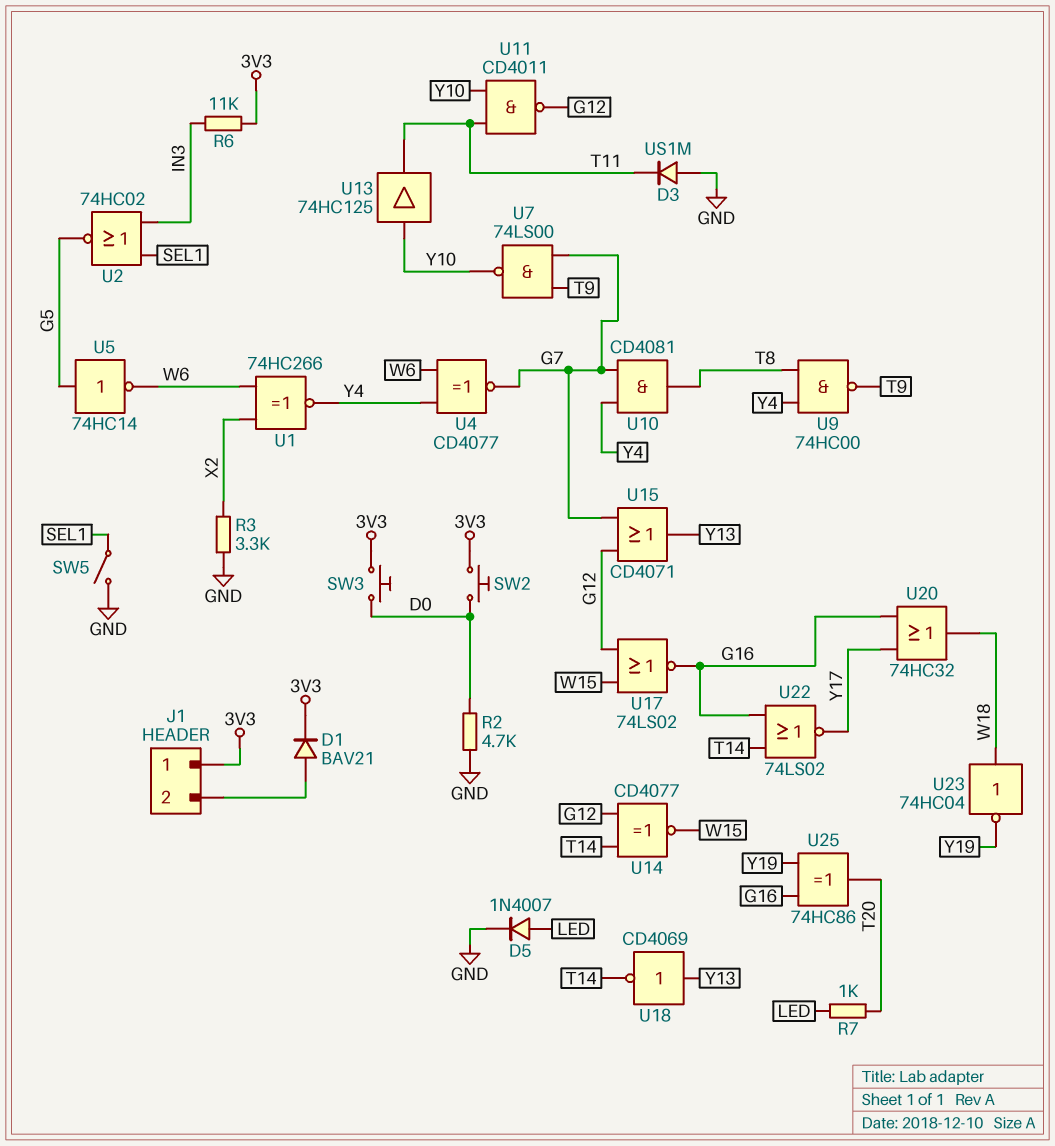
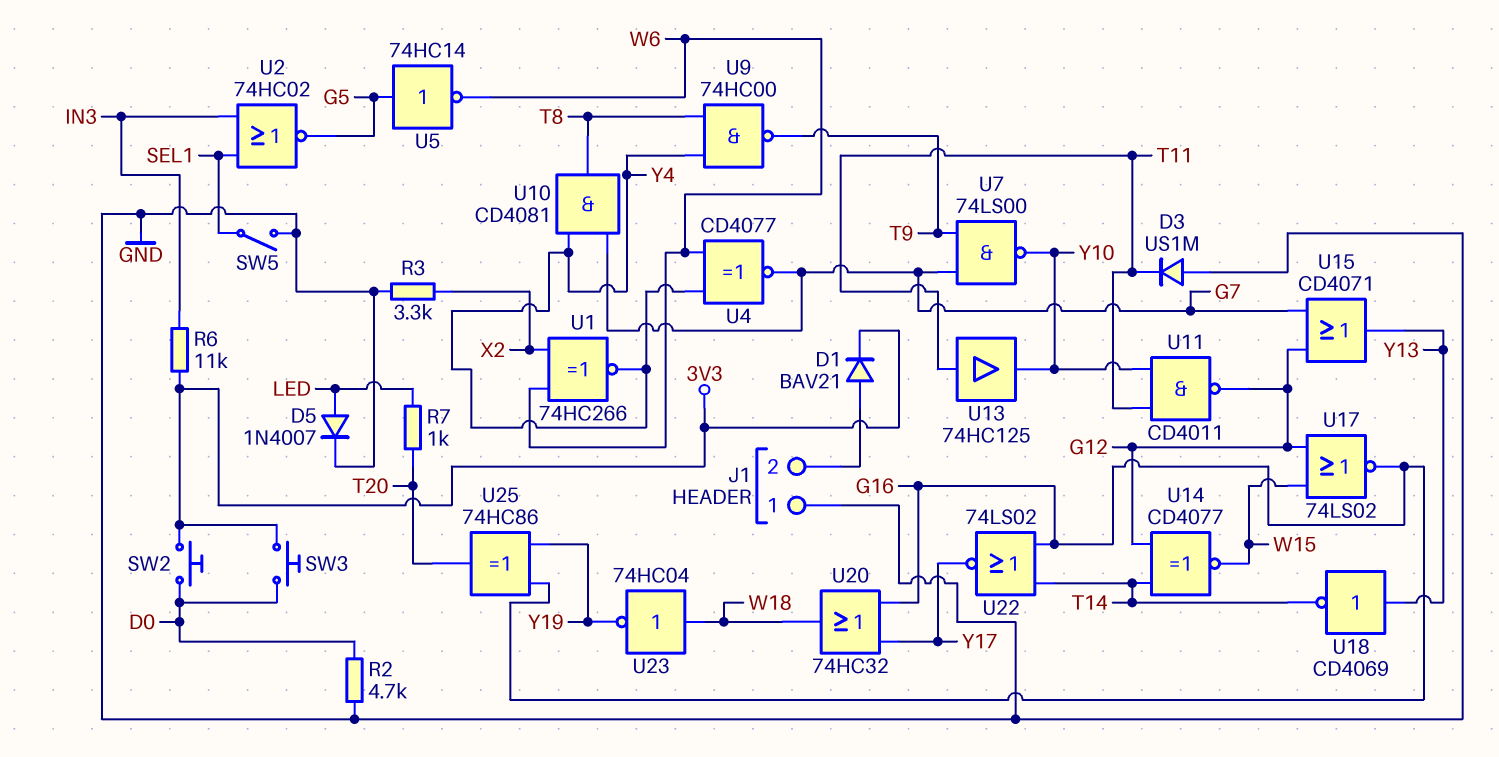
J1 pin 1: 3V3 -> GND
U13: buffer 74HC125 (in Y10, out T11) -> buffer 74HC125 (in T11, out Y10)

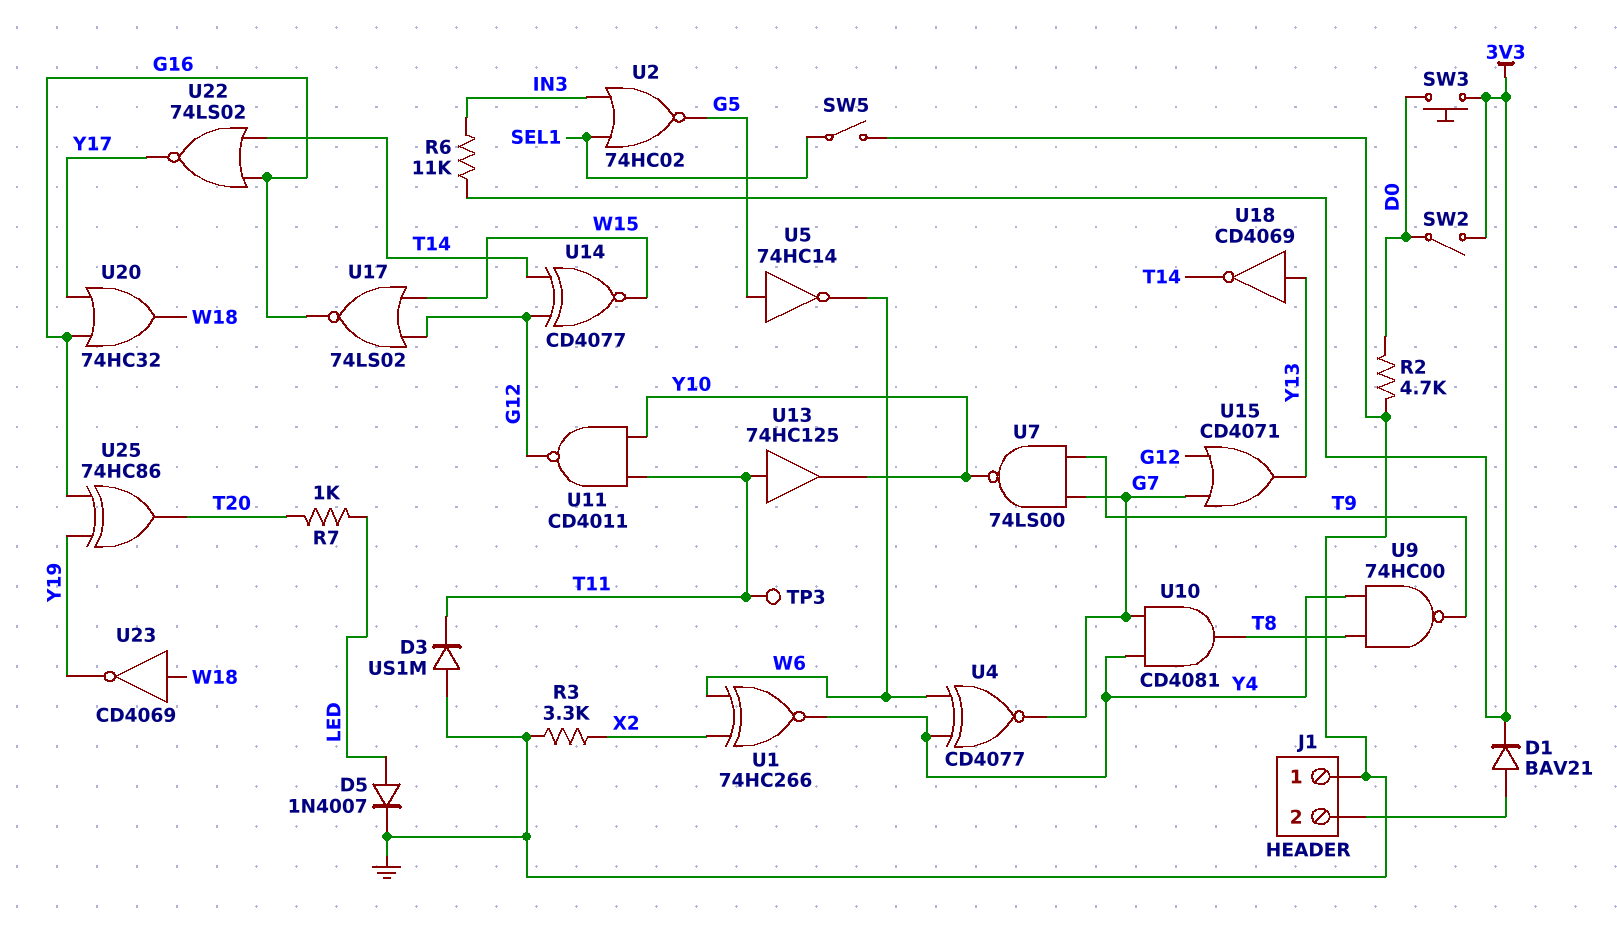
SW2: button (3V3, D0) -> switch (3V3, D0)
TP3: none -> test point (T11)
U23: NOT 74HC04 (in W18, out Y19) -> NOT CD4069 (in W18, out Y19)

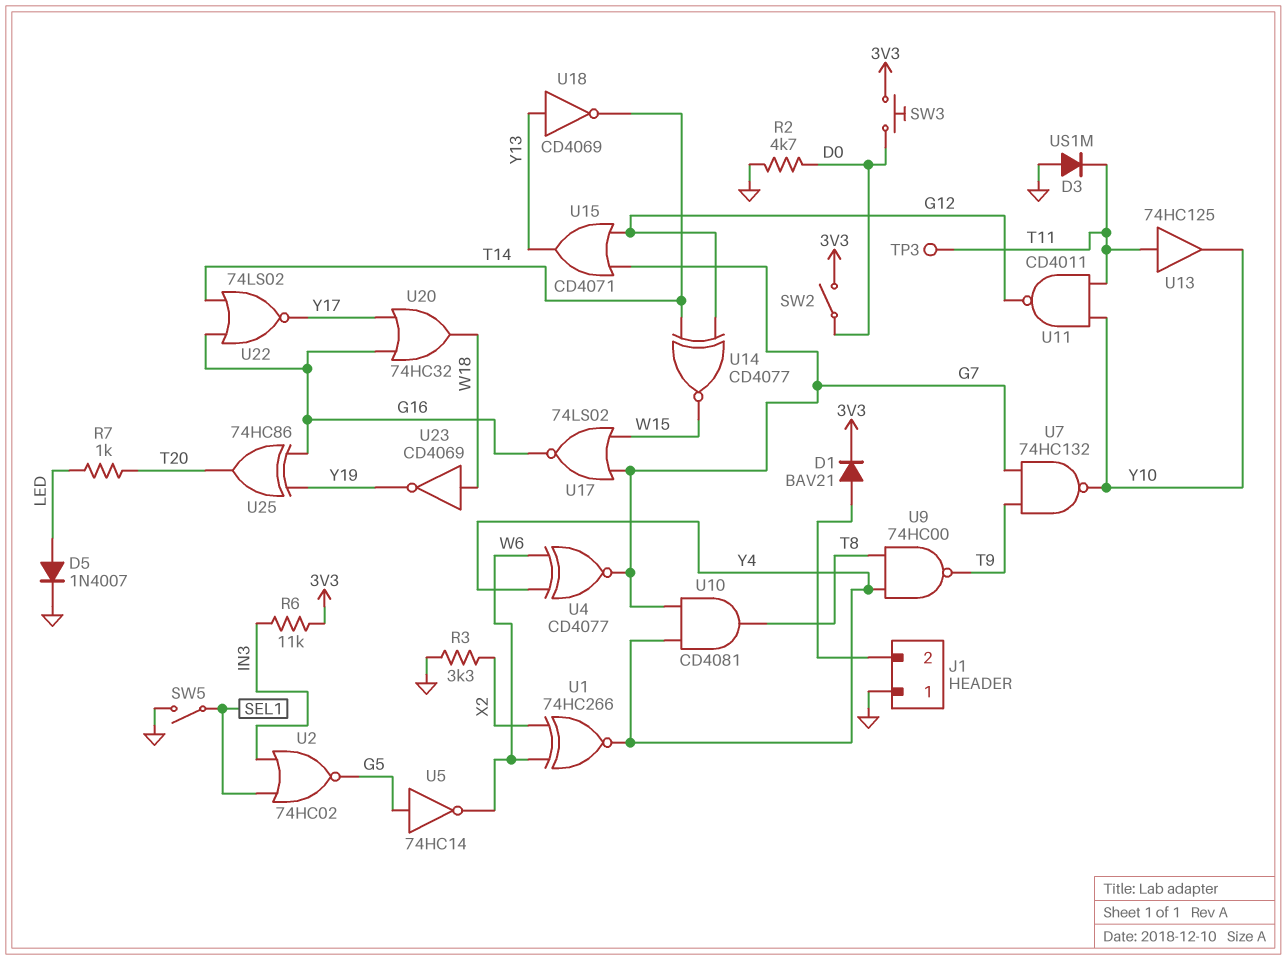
U7: NAND 74LS00 (in G7, in T9, out Y10) -> NAND 74HC132 (in G7, in T9, out Y10)
U17: NOR 74LS02 (in G12, in W15, out G16) -> NOR 74LS02 (in G7, in W15, out G16)

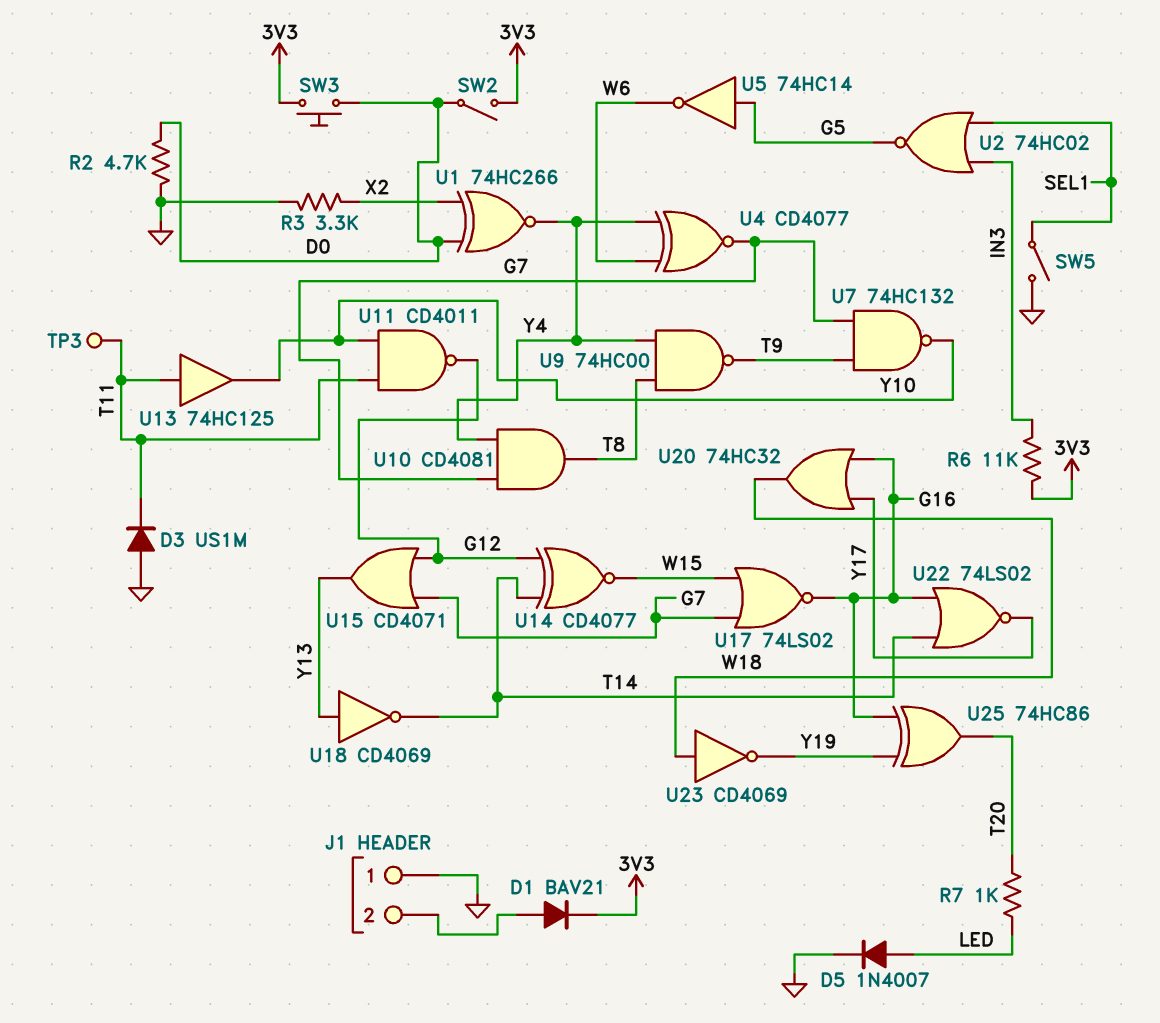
U1: XNOR 74HC266 (in W6, in X2, out Y4) -> XNOR 74HC266 (in D0, in X2, out Y4)

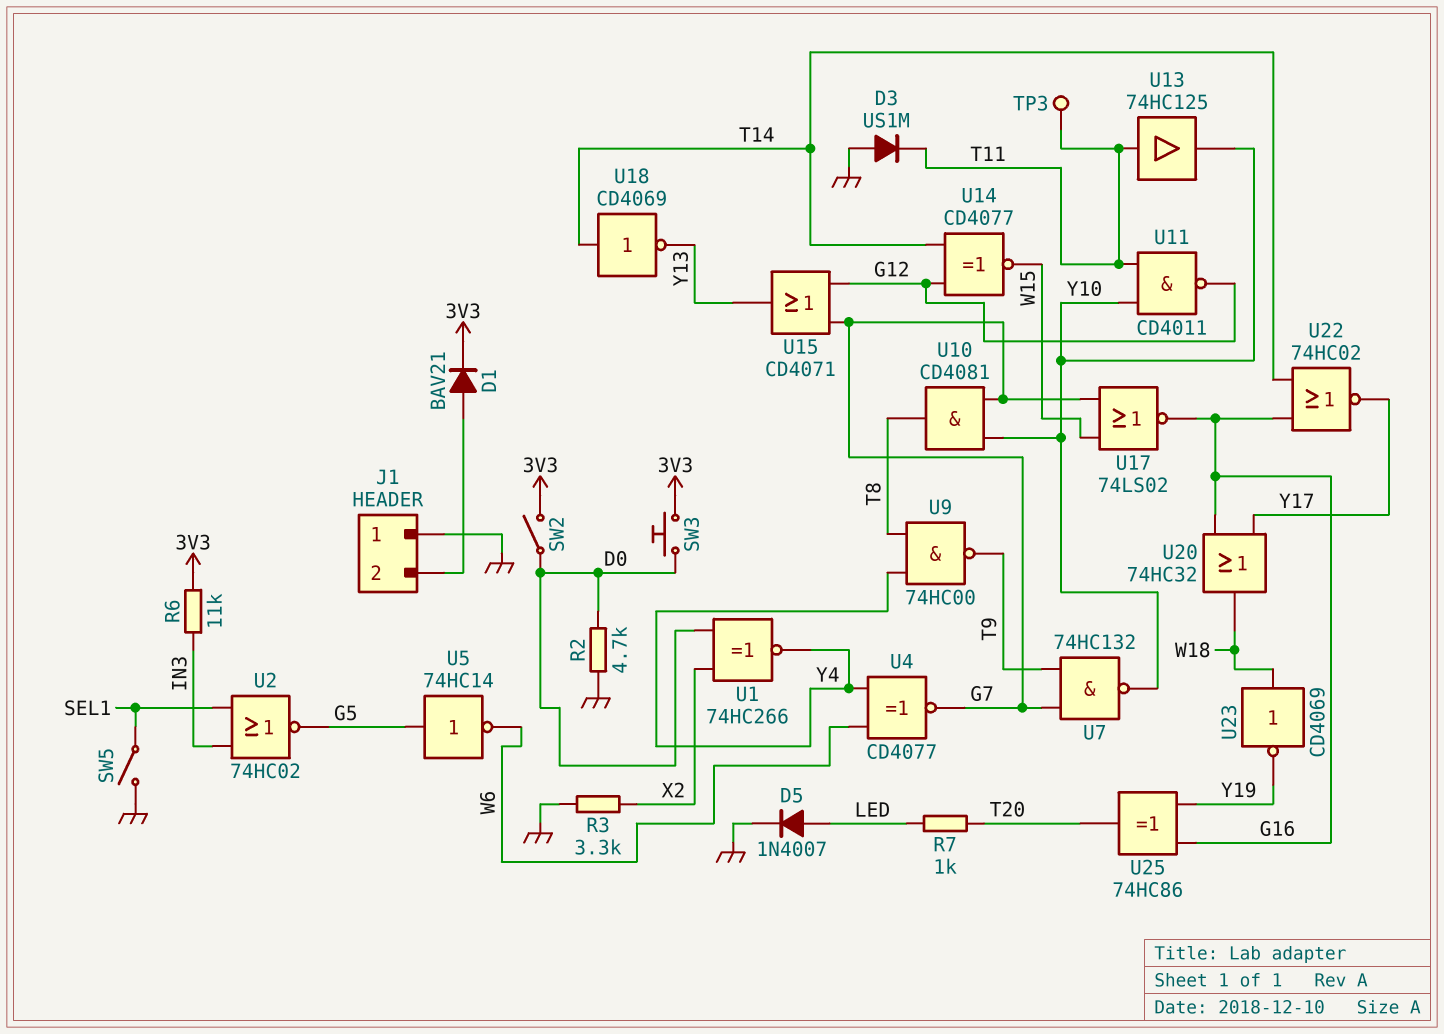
U10: AND CD4081 (in G7, in Y4, out T8) -> AND CD4081 (in G7, in Y10, out T8)
U18: NOT CD4069 (in Y13, out T14) -> NOT CD4069 (in T14, out Y13)
U22: NOR 74LS02 (in G16, in T14, out Y17) -> NOR 74HC02 (in G16, in T14, out Y17)

